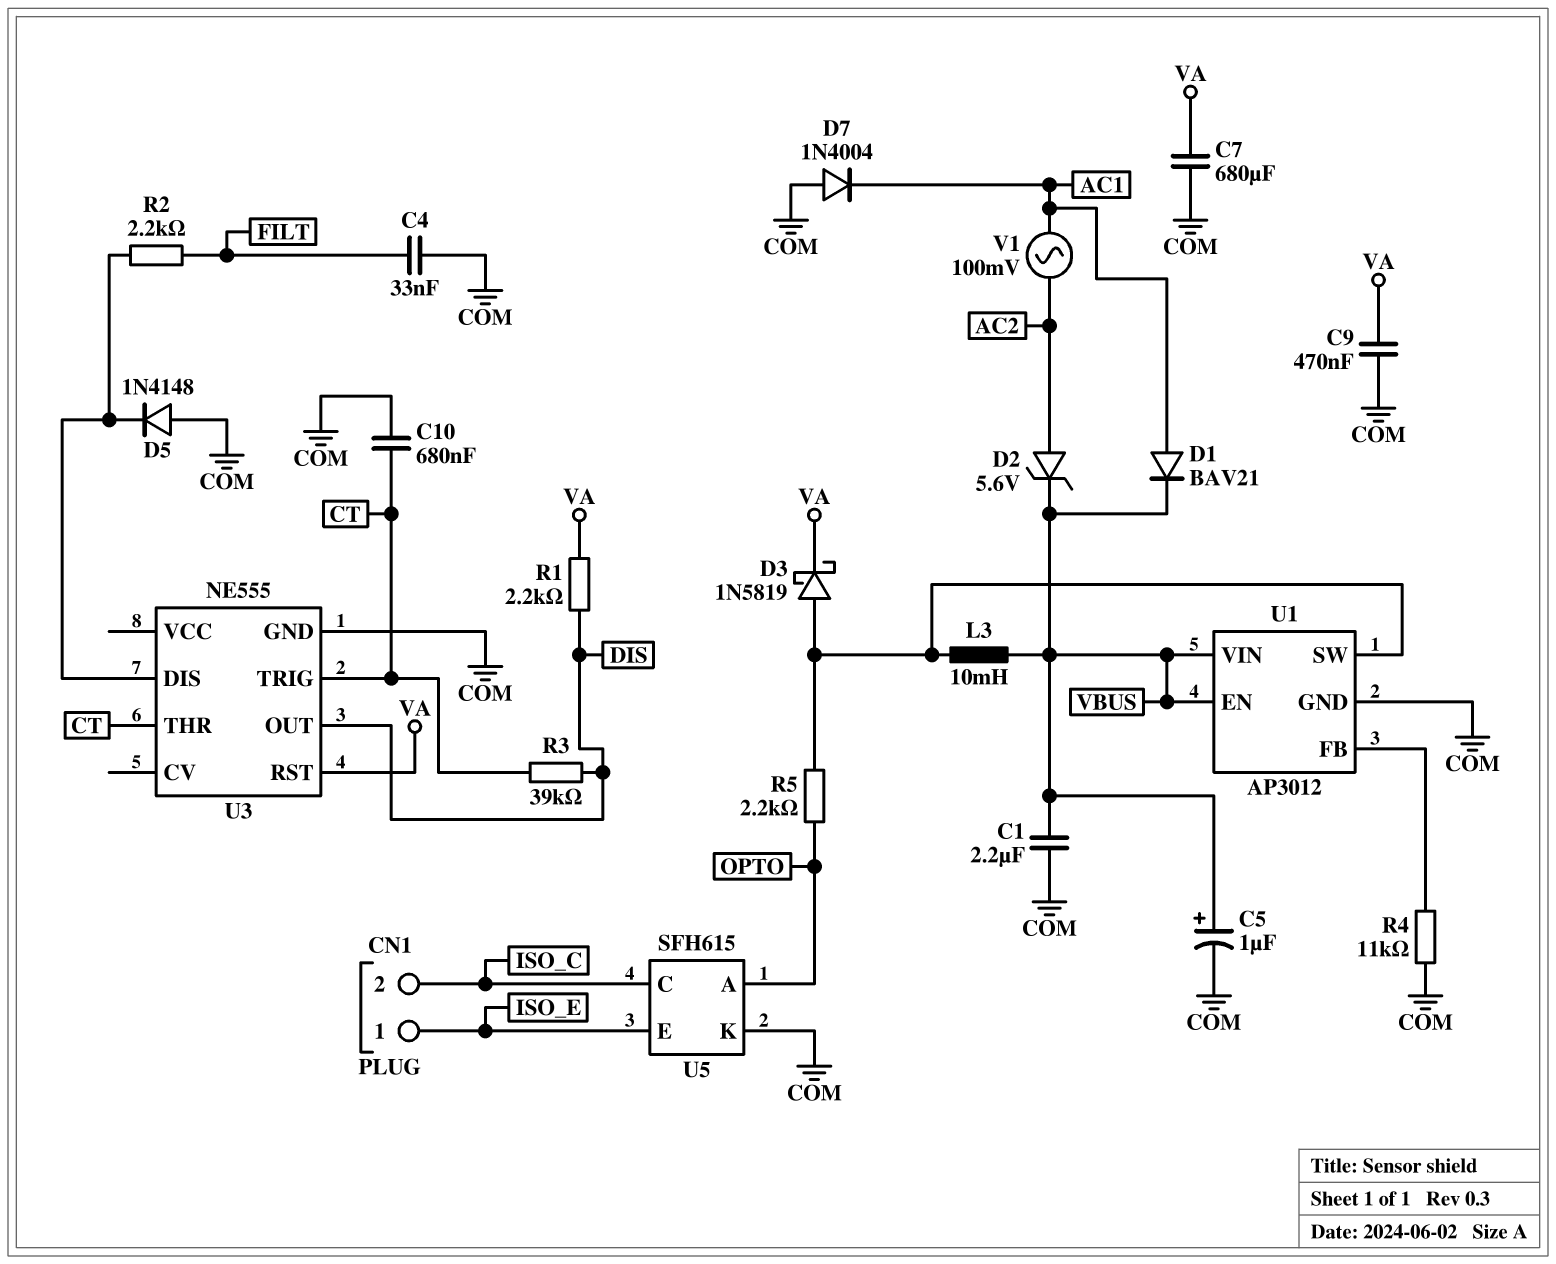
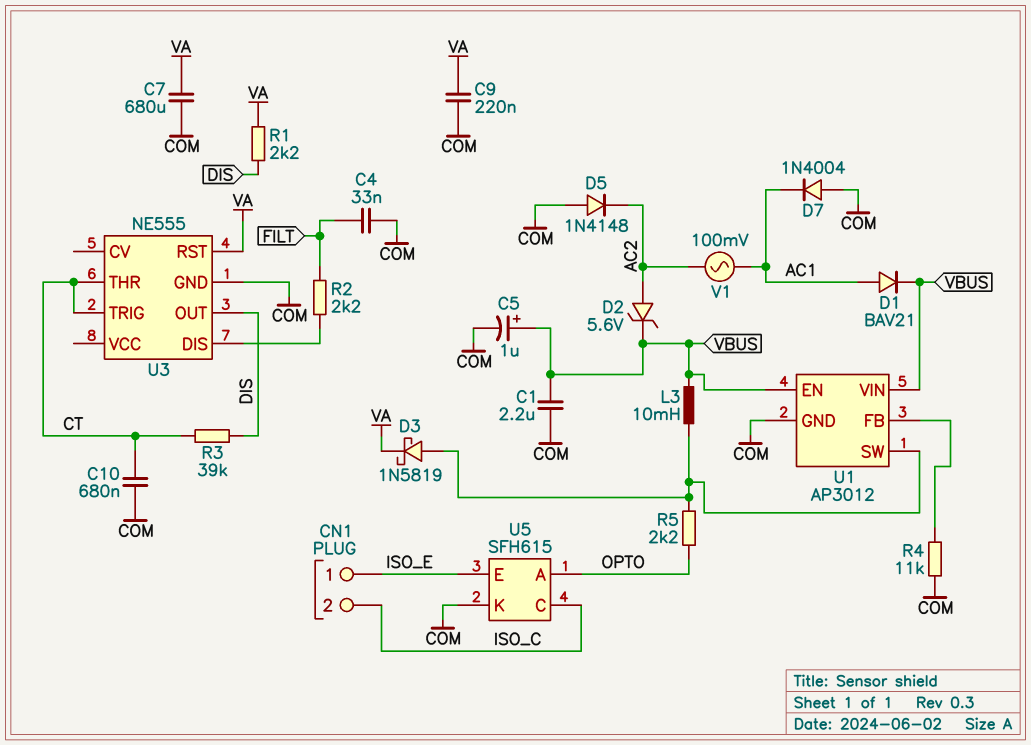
C9: 470nF (COM, VA) -> 220nF (COM, VA)
D5: diode 1N4148 (A COM, K U3/DIS) -> diode 1N4148 (A COM, K AC2)

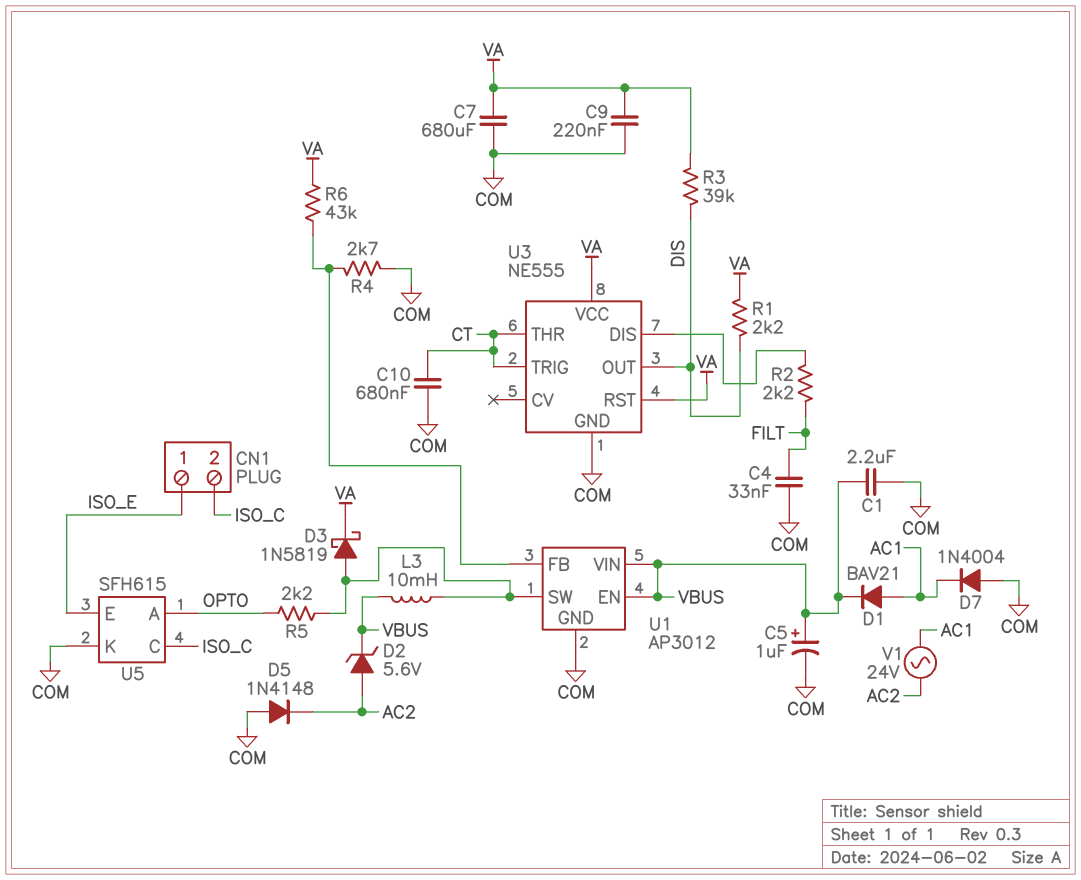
R3: 39k (CT, DIS) -> 39k (DIS, VA)
R4: 11k (COM, U1/FB) -> 2.7k (COM, U1/FB)
R6: none -> 43k (U1/FB, VA)
U3 pin VCC: none -> VA
V1: AC 100mV (AC1, AC2) -> AC 24V (AC1, AC2)

